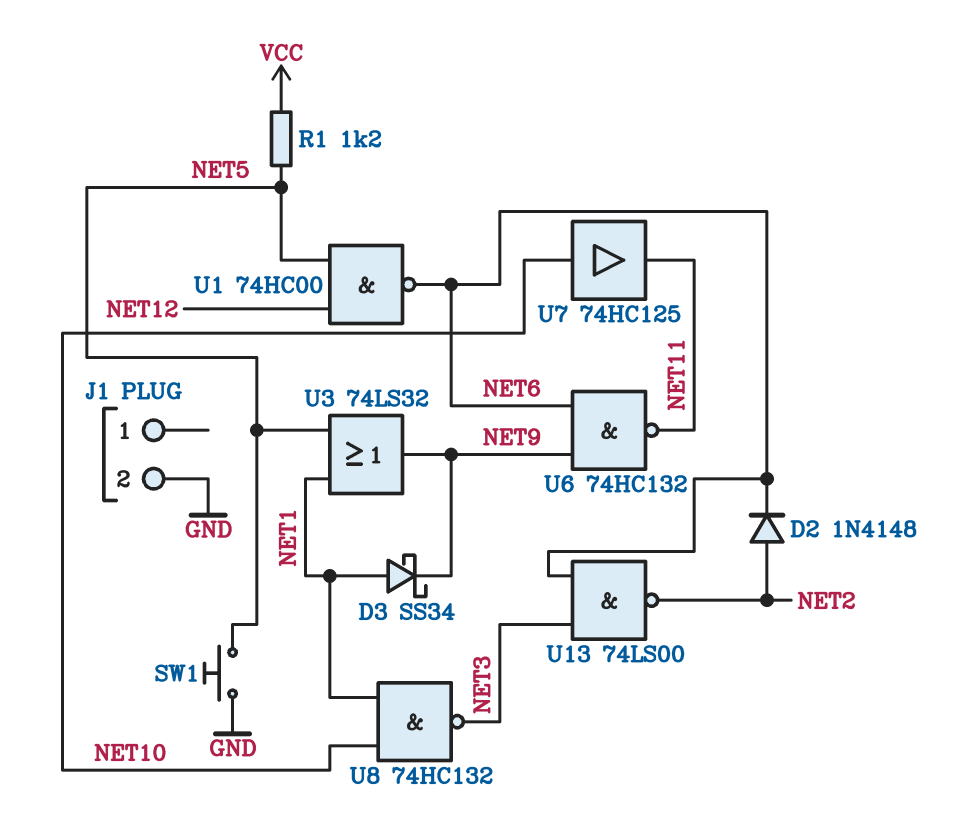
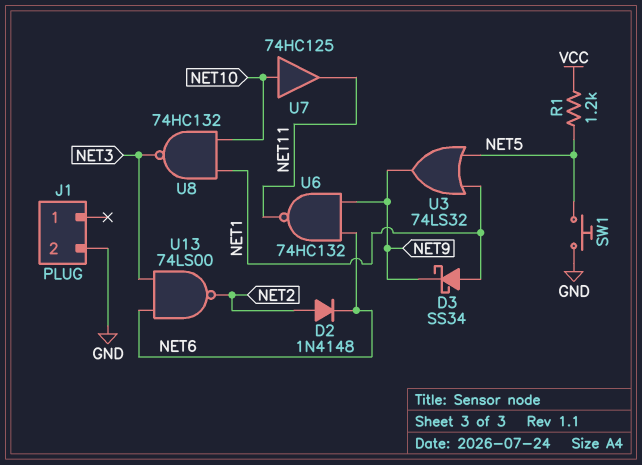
U1: NAND 74HC00 (in NET5, in NET12, out NET6) -> none

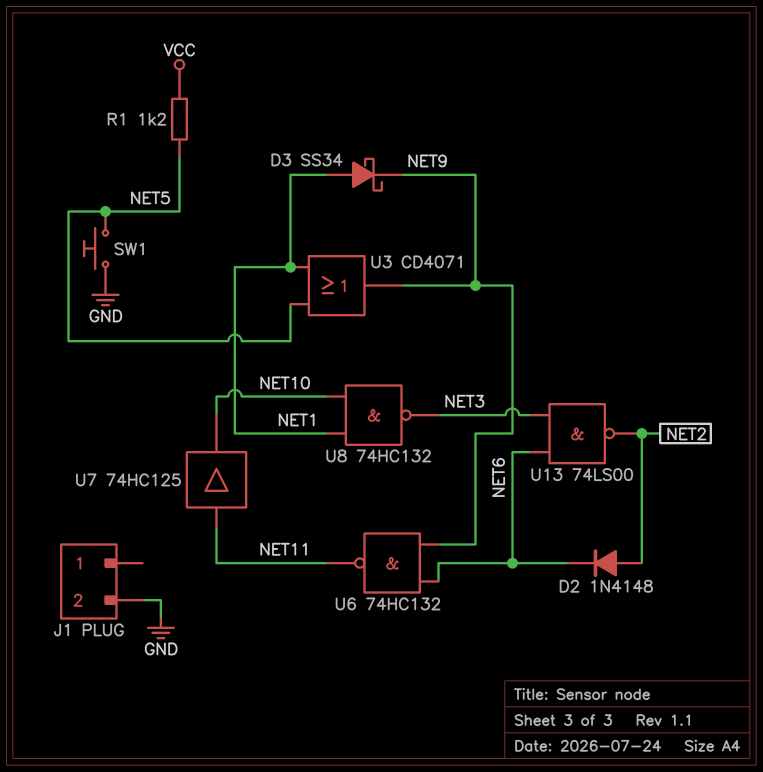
U3: OR 74LS32 (in NET1, in NET5, out NET9) -> OR CD4071 (in NET1, in NET5, out NET9)
U7: buffer 74HC125 (in NET10, out NET11) -> buffer 74HC125 (in NET11, out NET10)

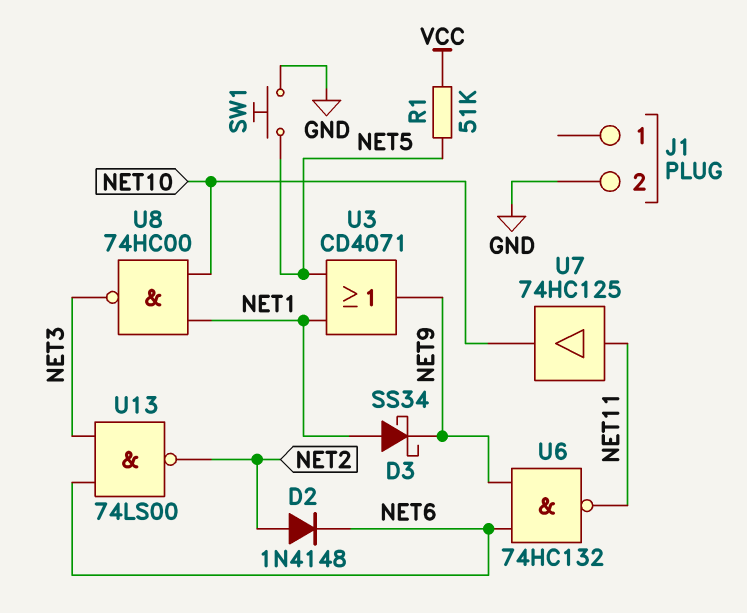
R1: 1.2k (NET5, VCC) -> 51k (NET5, VCC)
U8: NAND 74HC132 (in NET1, in NET10, out NET3) -> NAND 74HC00 (in NET1, in NET10, out NET3)

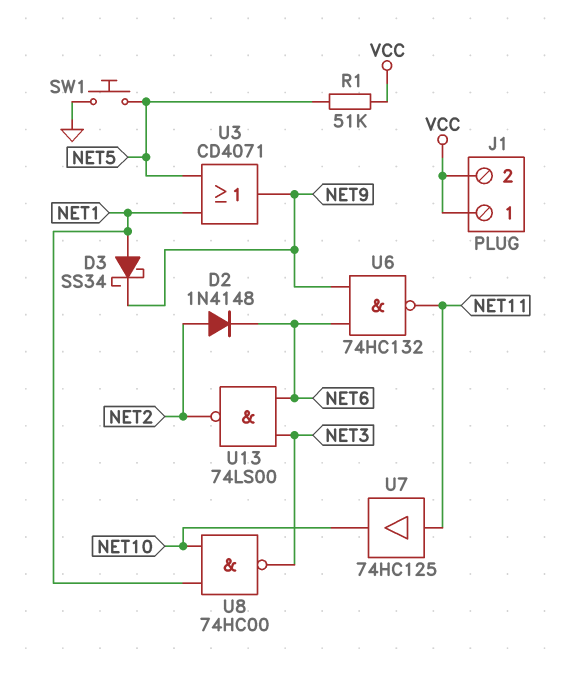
J1 pin 1: none -> VCC
J1 pin 2: GND -> VCC

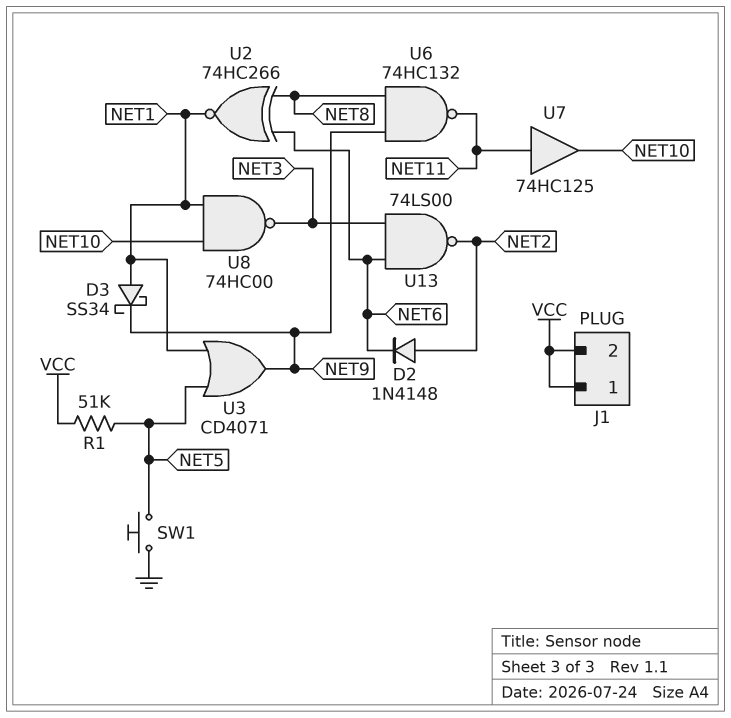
U2: none -> XNOR 74HC266 (in NET6, in NET8, out NET1)
U6: NAND 74HC132 (in NET6, in NET9, out NET11) -> NAND 74HC132 (in NET8, in NET9, out NET11)

